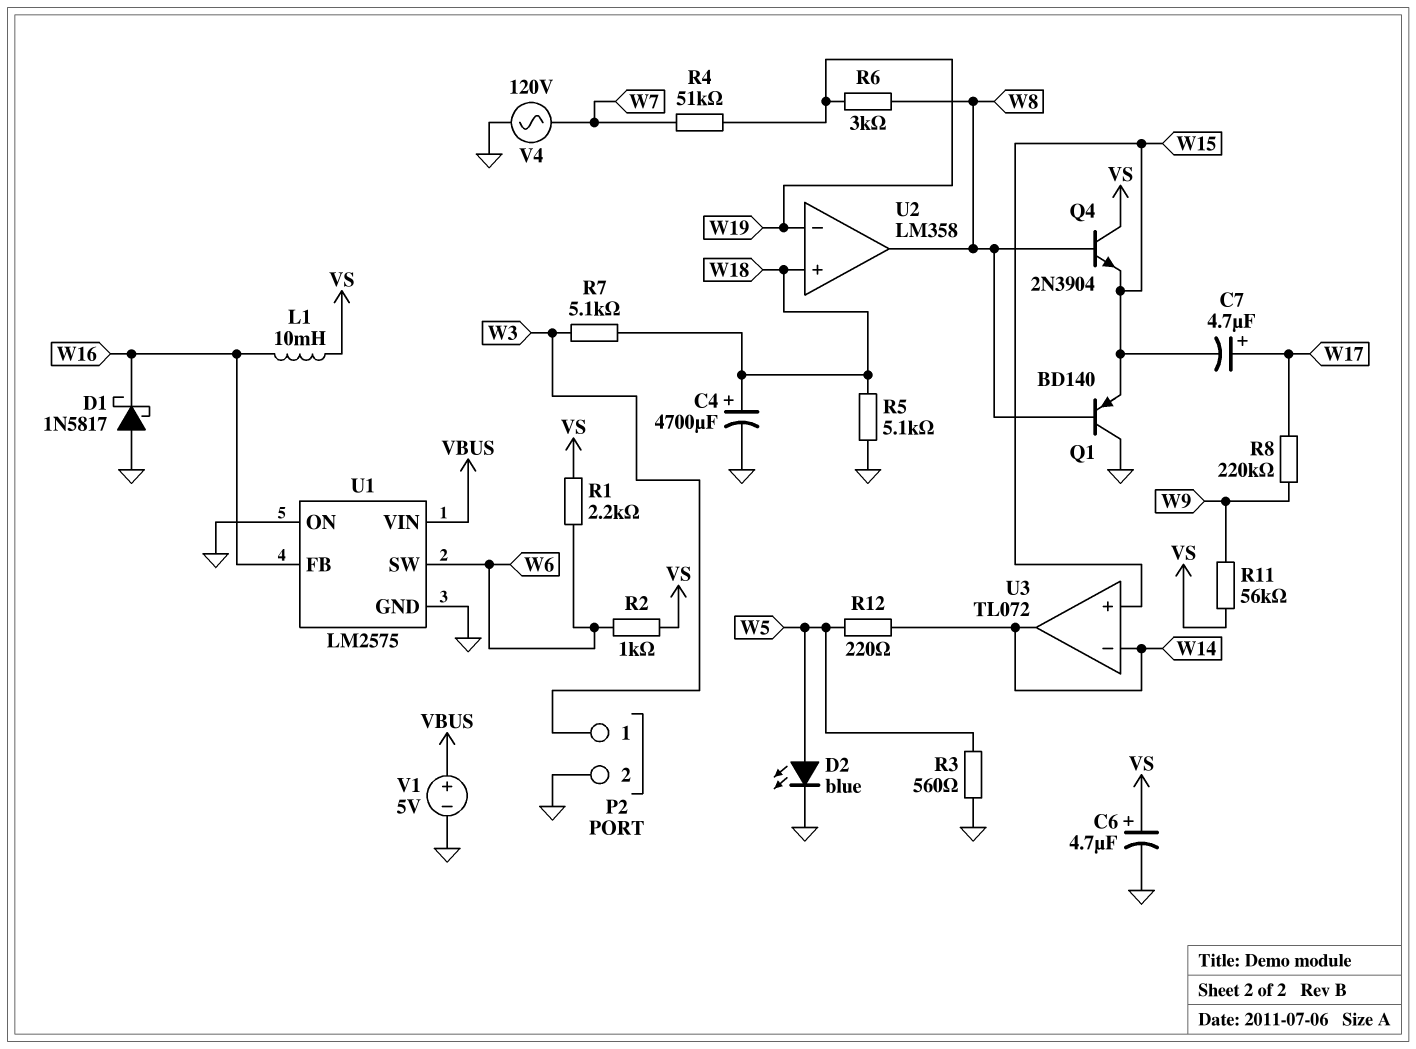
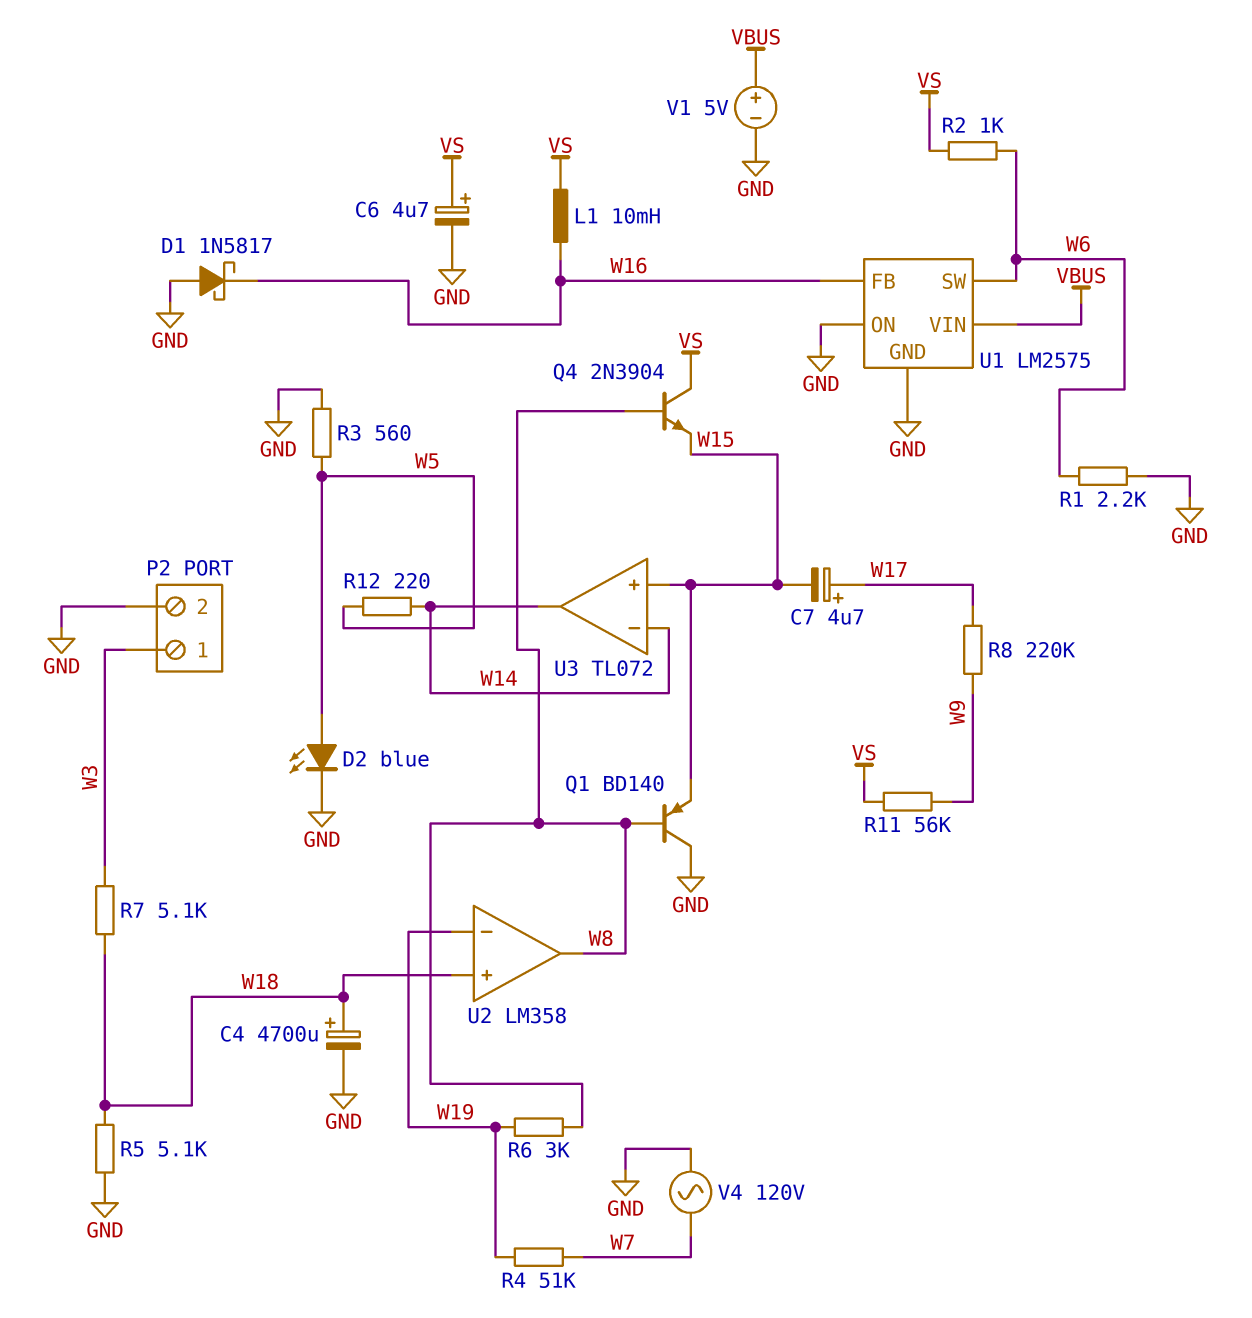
R1: 2.2k (VS, W6) -> 2.2k (GND, W6)

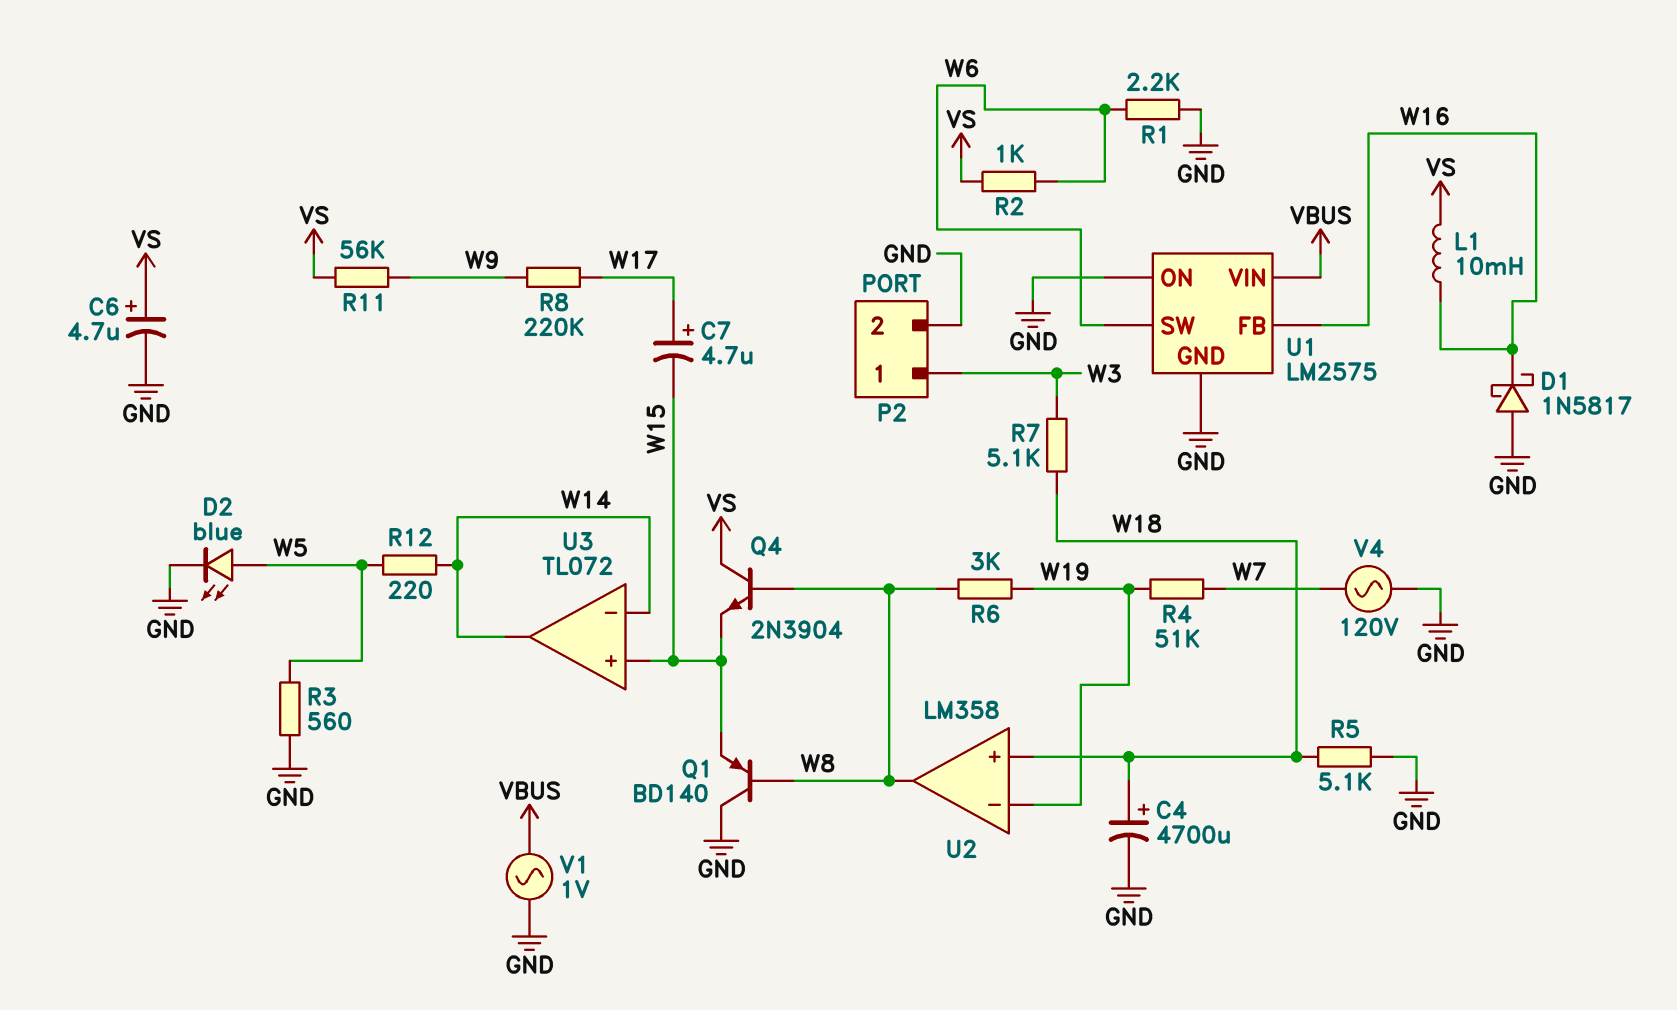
V1: 5V (plus VBUS, minus GND) -> AC 1V (GND, VBUS)

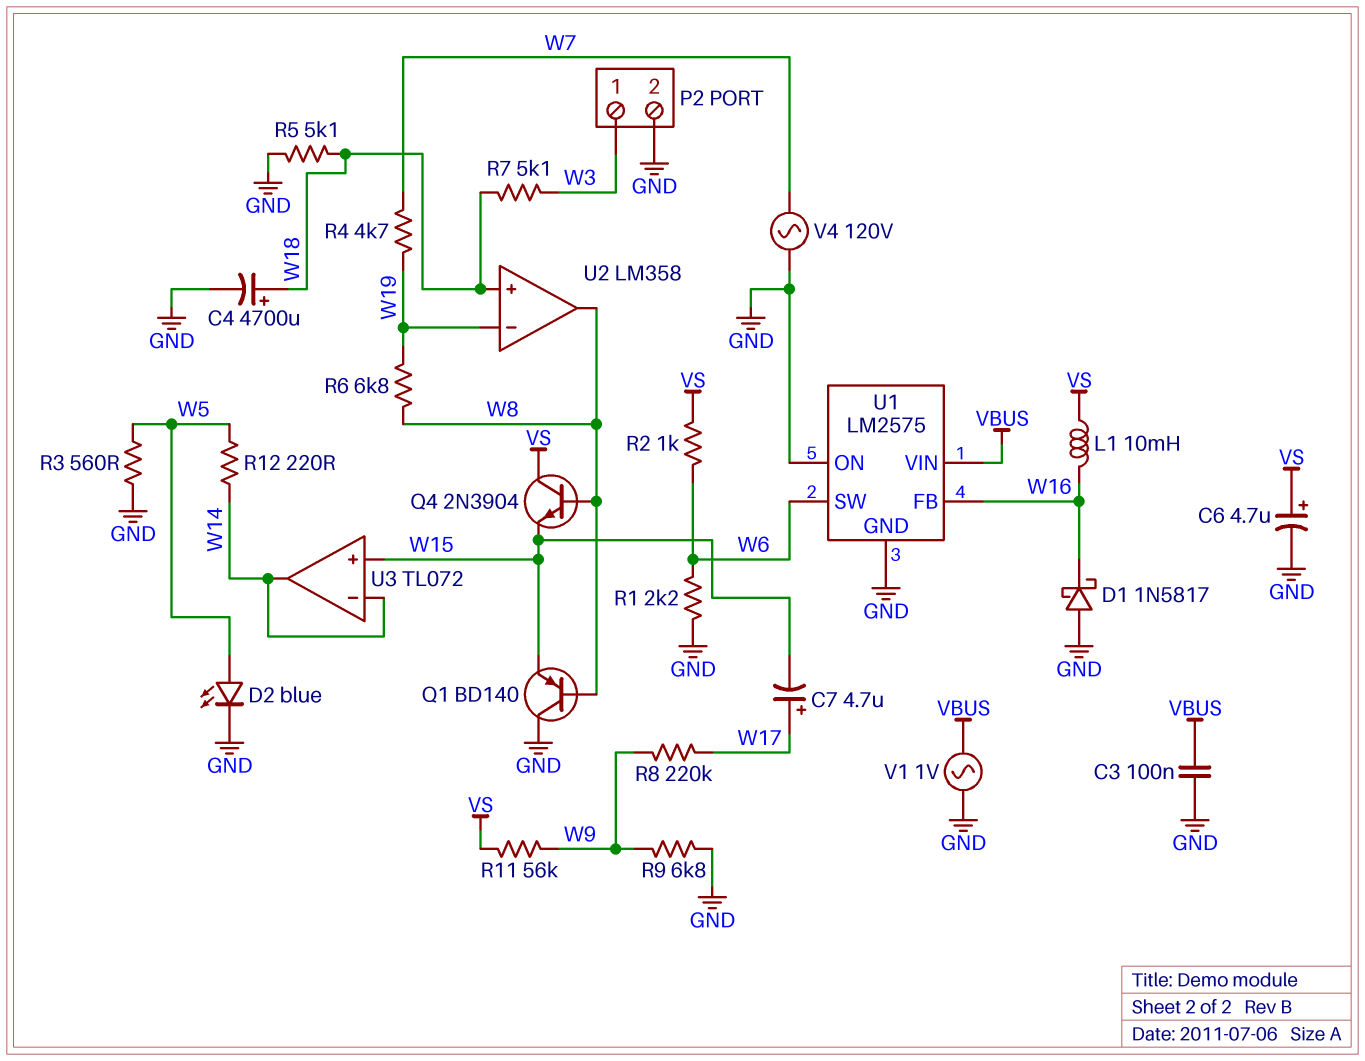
C3: none -> 100nF (GND, VBUS)
R4: 51k (W7, W19) -> 4.7k (W7, W19)
R6: 3k (W8, W19) -> 6.8k (W8, W19)
R9: none -> 6.8k (GND, W9)

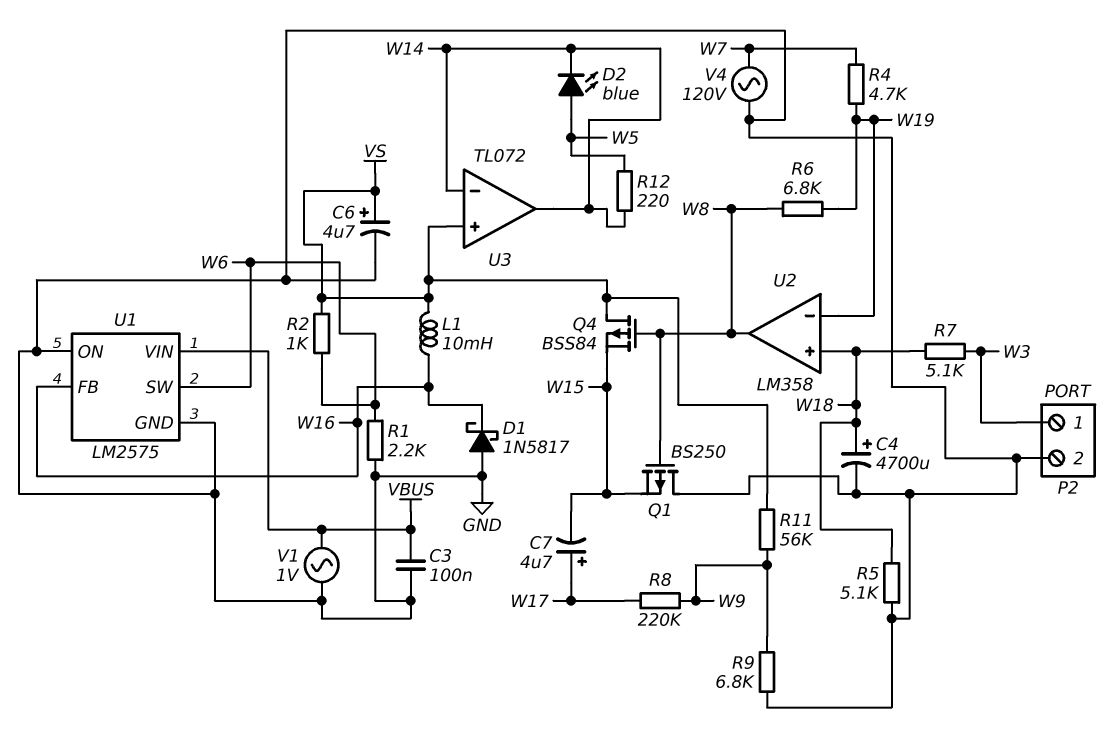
D2: LED blue (A W5, K GND) -> LED blue (A W5, K W14)
Q1: PNP BD140 (B W8, C GND, E W15) -> PMOS BS250 (G W8, D GND, S W15)
Q4: NPN 2N3904 (B W8, C VS, E W15) -> PMOS BSS84 (G W8, D VS, S W15)
R3: 560 (GND, W5) -> none
U3 pin in+: W15 -> VS

